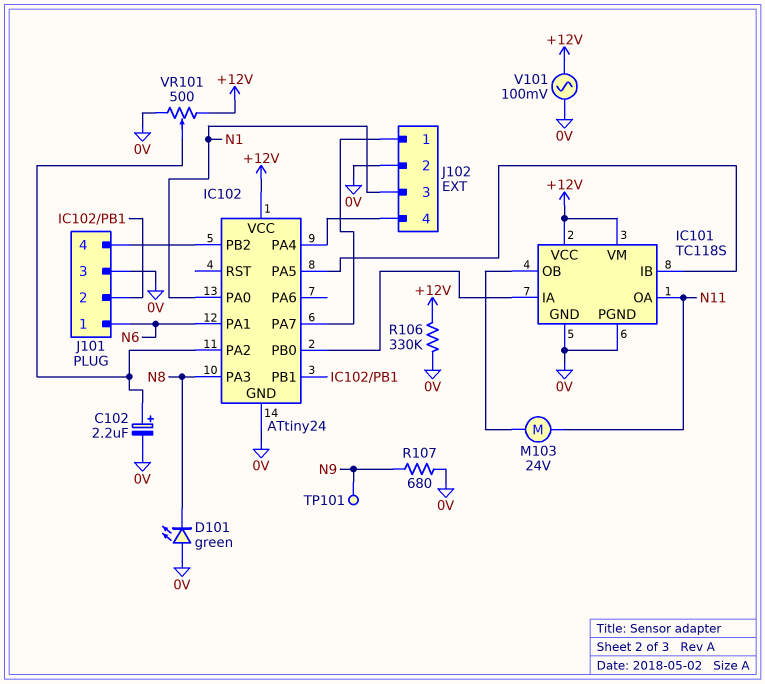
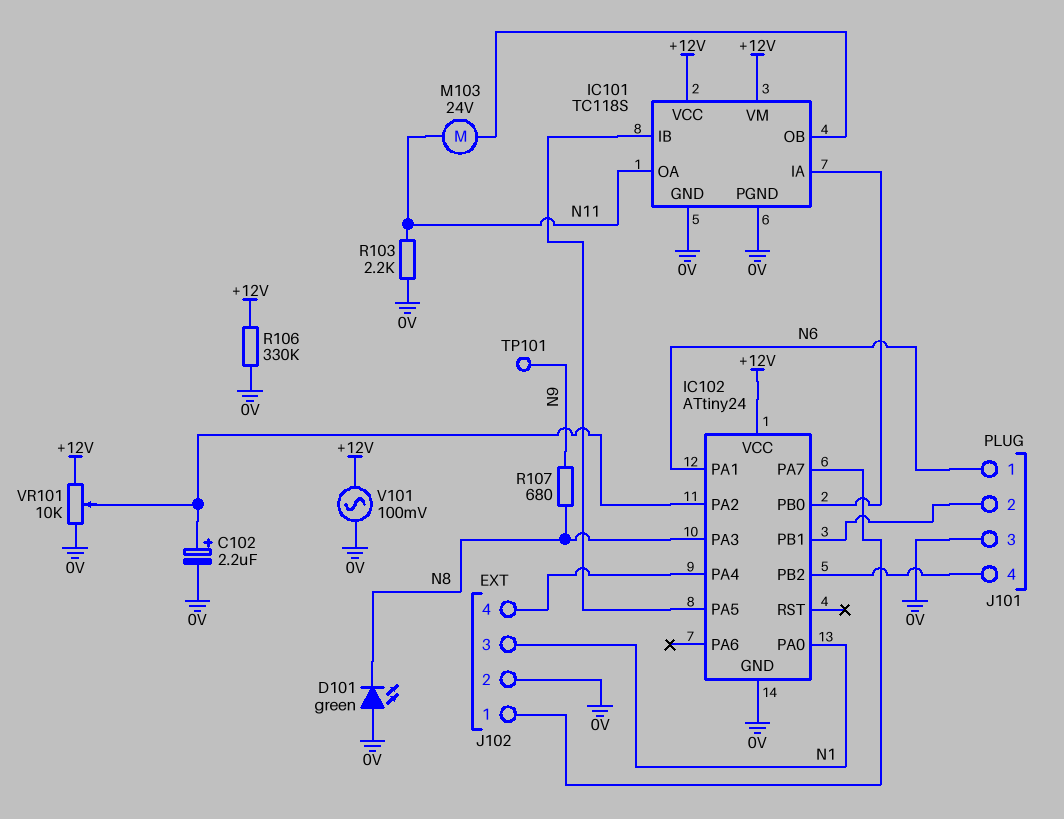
R103: none -> 2.2k (0V, N11)
R107: 680 (0V, N9) -> 680 (N8, N9)
VR101: 500 (+12V, 0V, wiper IC102/PA2) -> 10k (+12V, 0V, wiper IC102/PA2)

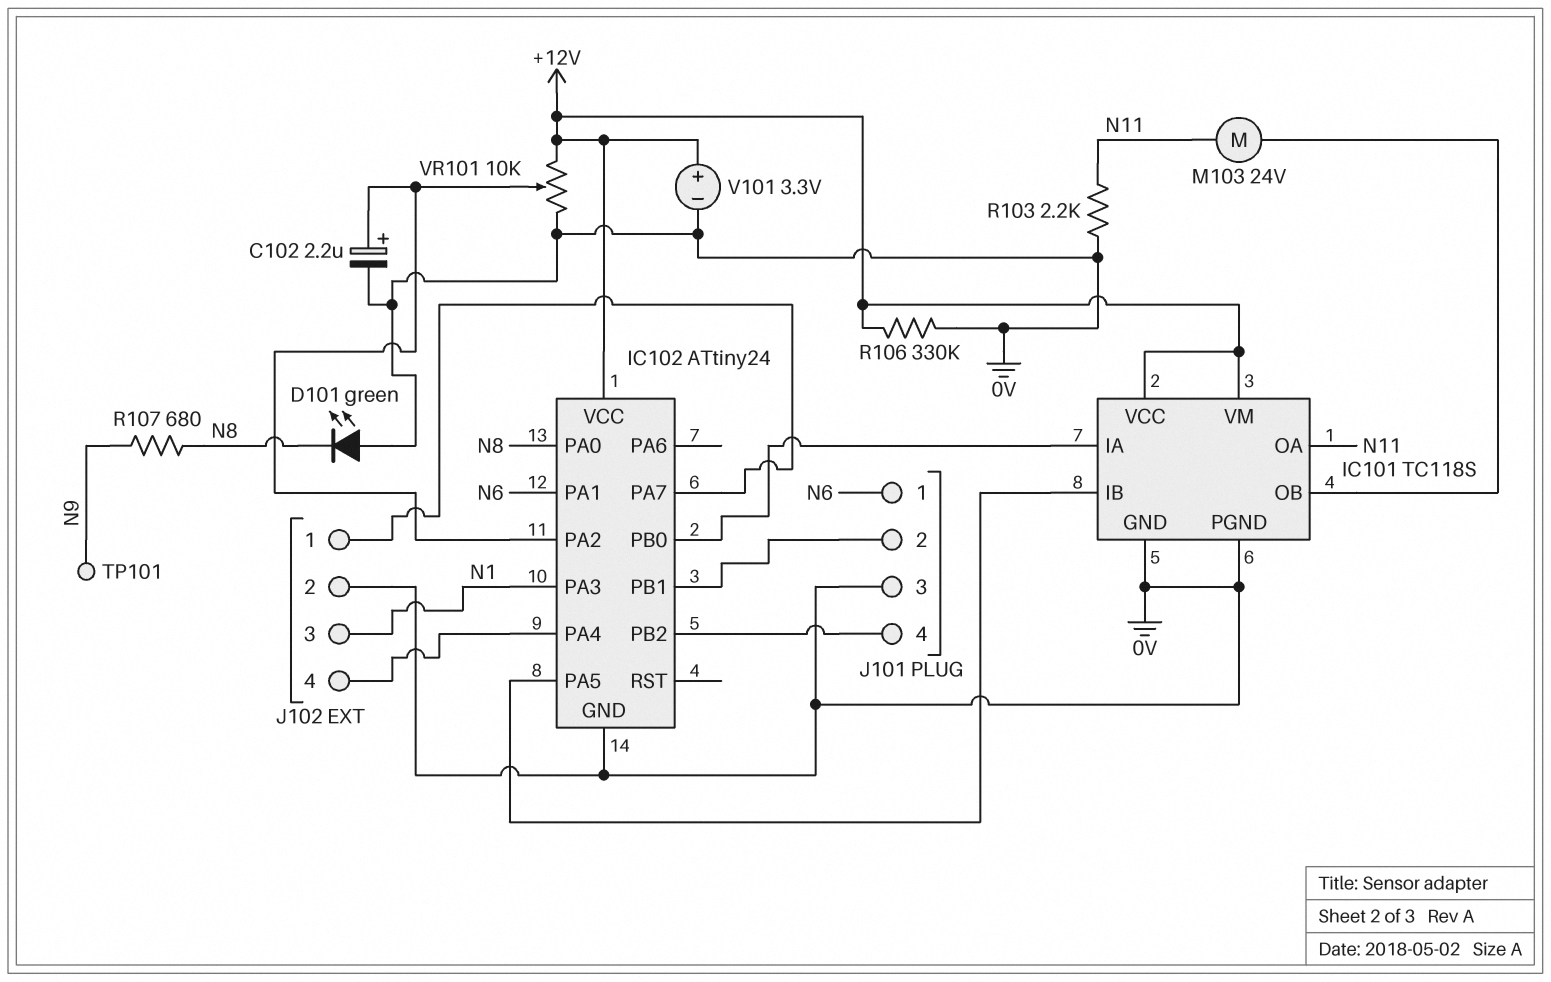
IC102 pin PA0: N1 -> N8
IC102 pin PA3: N8 -> N1
V101: AC 100mV (+12V, 0V) -> 3.3V (plus +12V, minus 0V)

